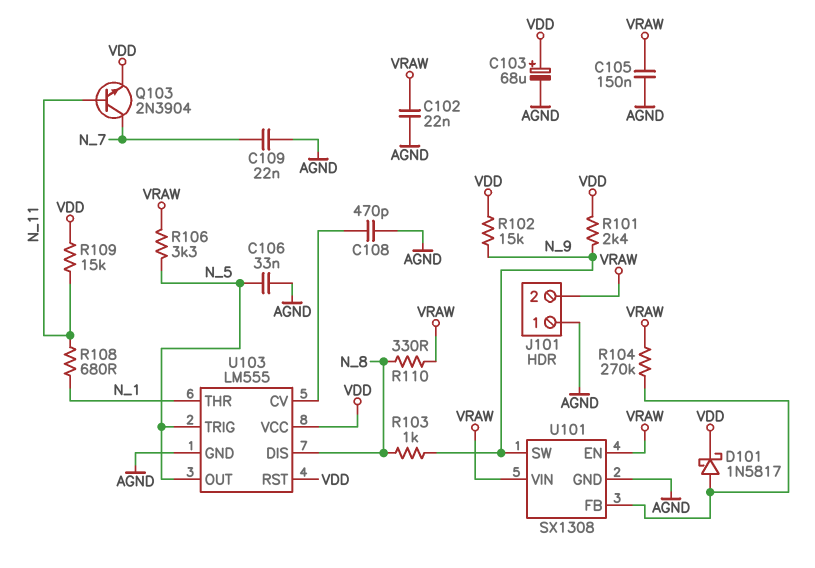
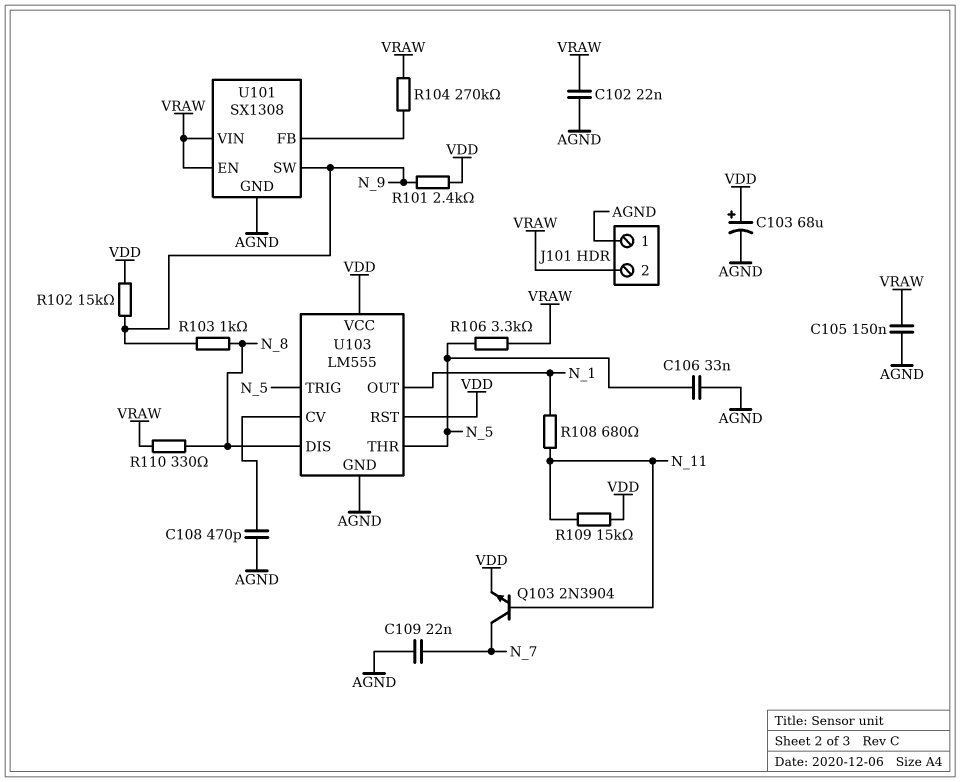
D101: schottky 1N5817 (A U101/FB, K VDD) -> none
U103 pin OUT: N_5 -> N_1
U103 pin THR: N_1 -> N_5

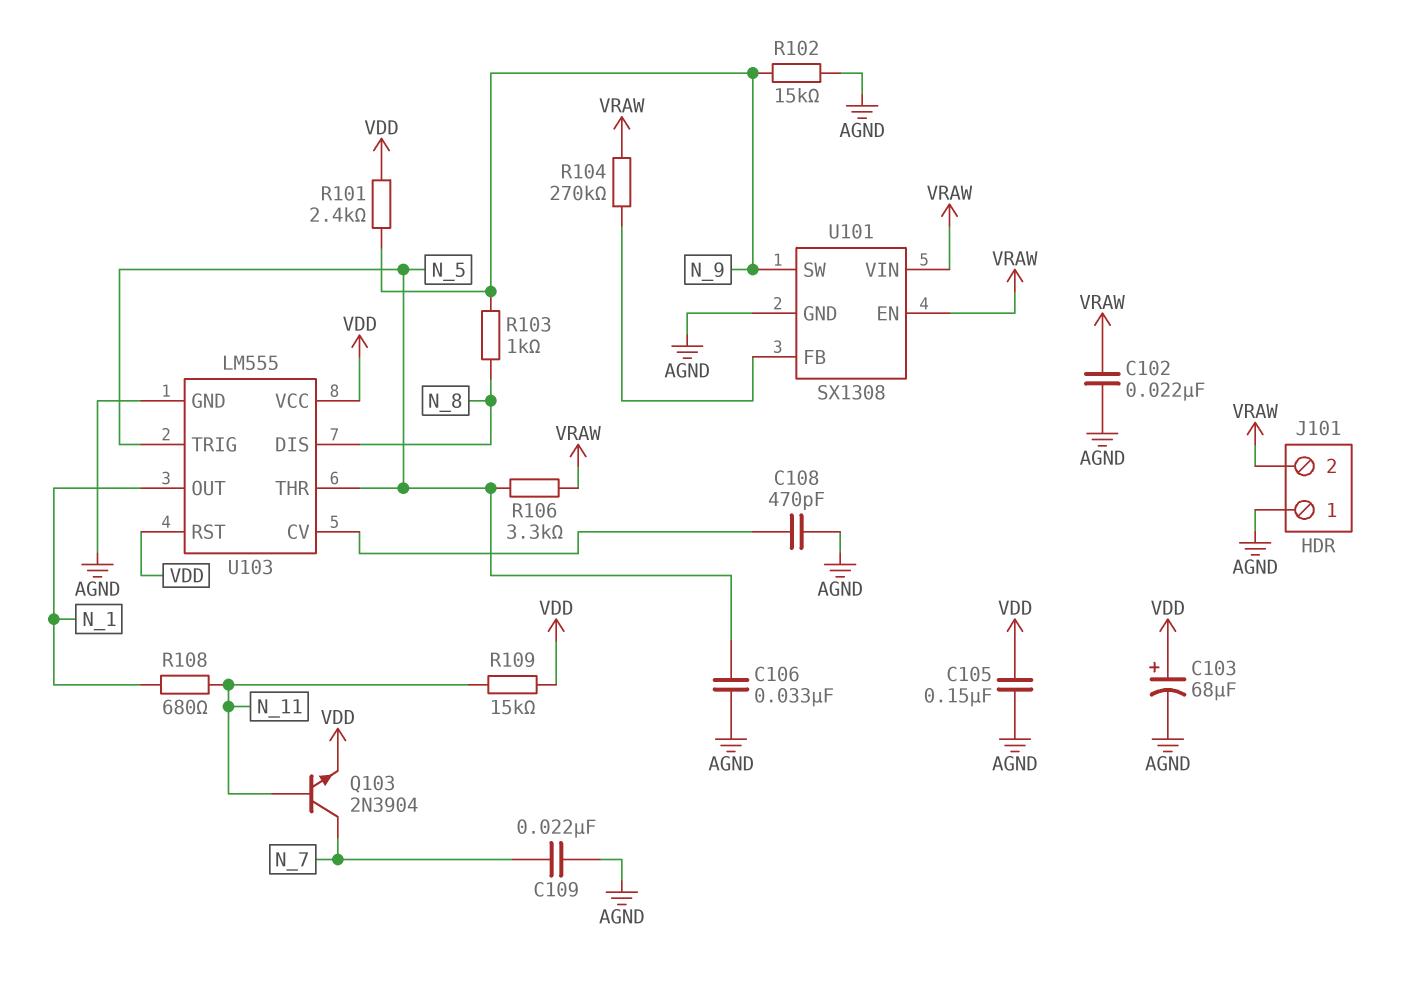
C105: 150nF (AGND, VRAW) -> 150nF (AGND, VDD)
R102: 15k (N_9, VDD) -> 15k (AGND, N_9)
R110: 330 (N_8, VRAW) -> none

